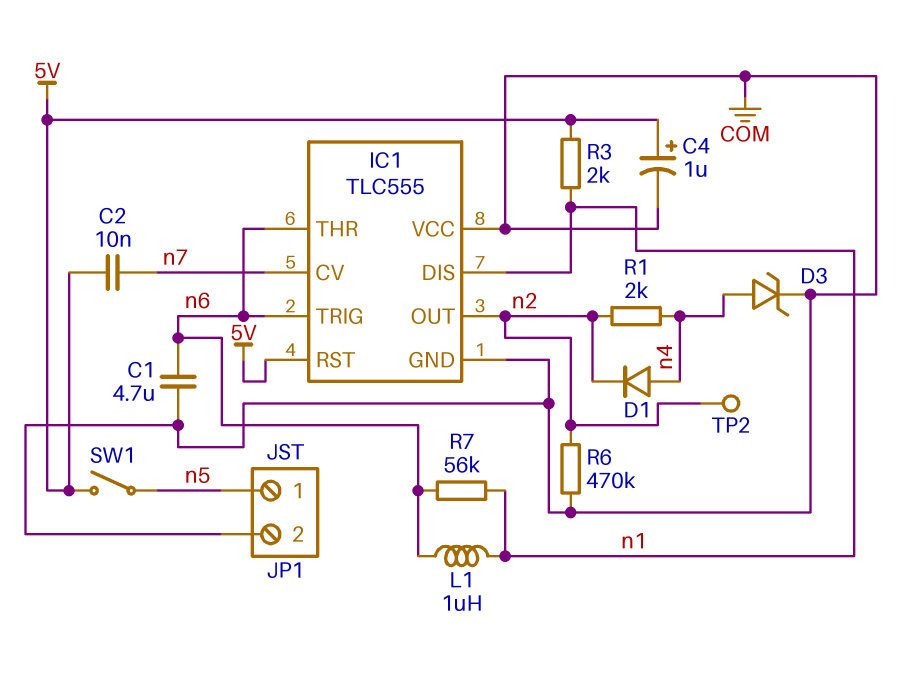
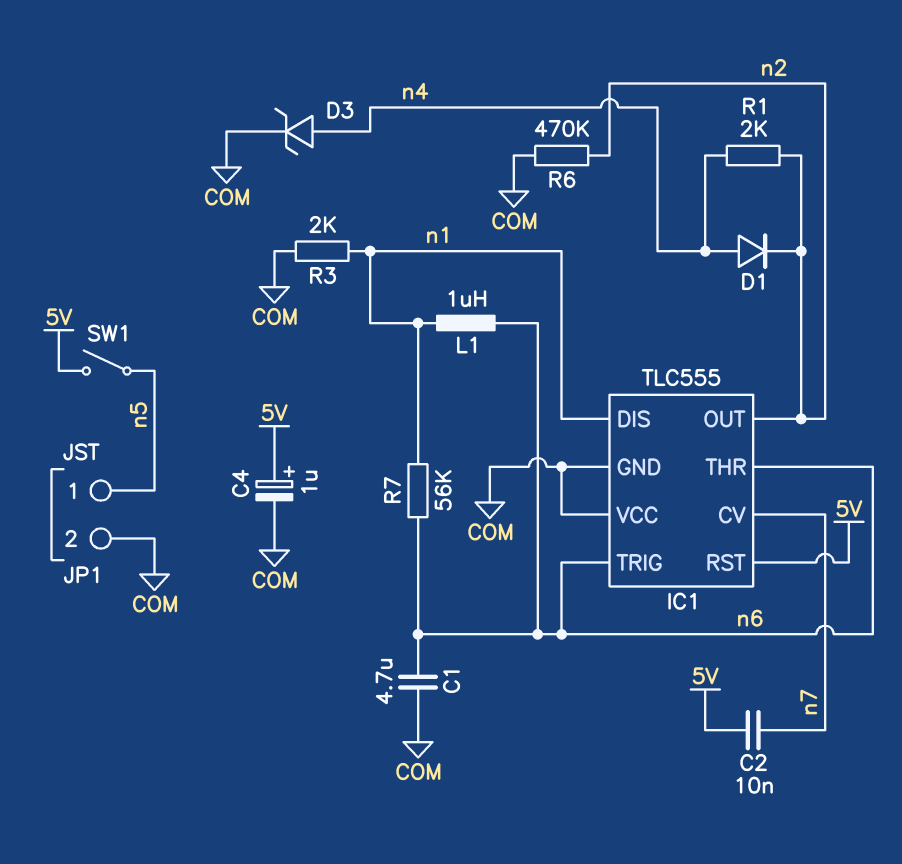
R3: 2k (5V, n1) -> 2k (COM, n1)
TP2: test point (n2) -> none

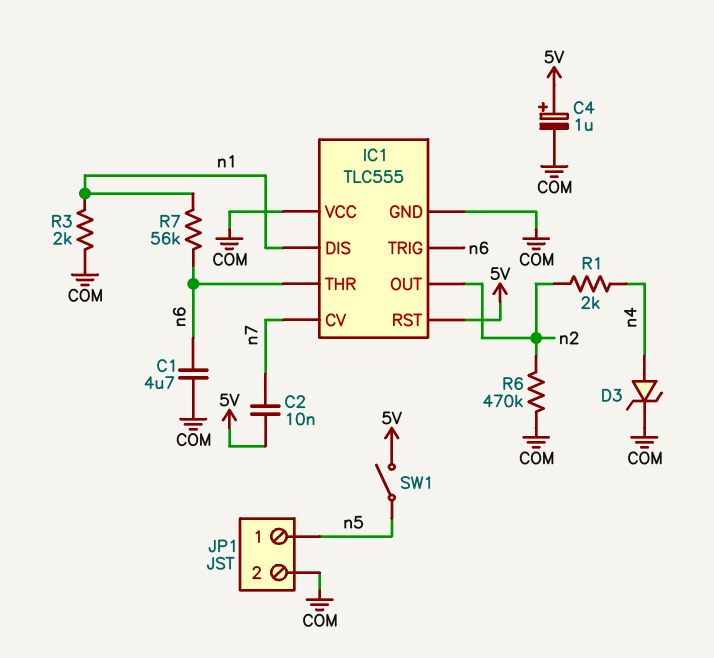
D1: diode (A n4, K n2) -> none
L1: 1uH (n1, n6) -> none

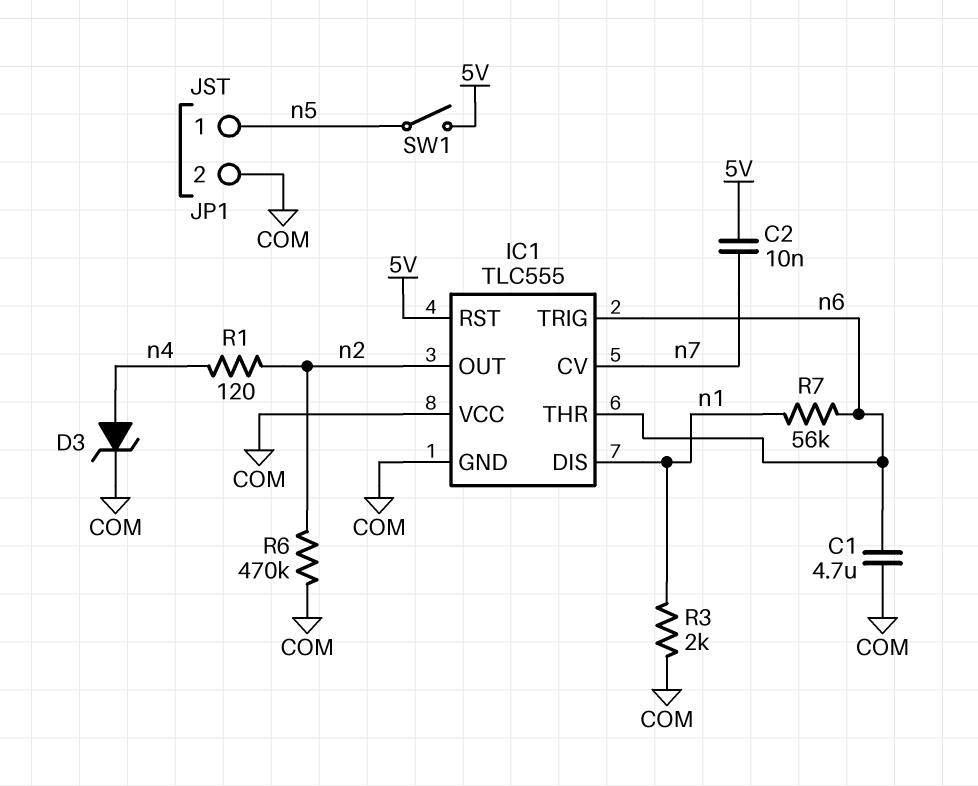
C4: 1uF (plus 5V, minus COM) -> none
R1: 2k (n2, n4) -> 120 (n2, n4)

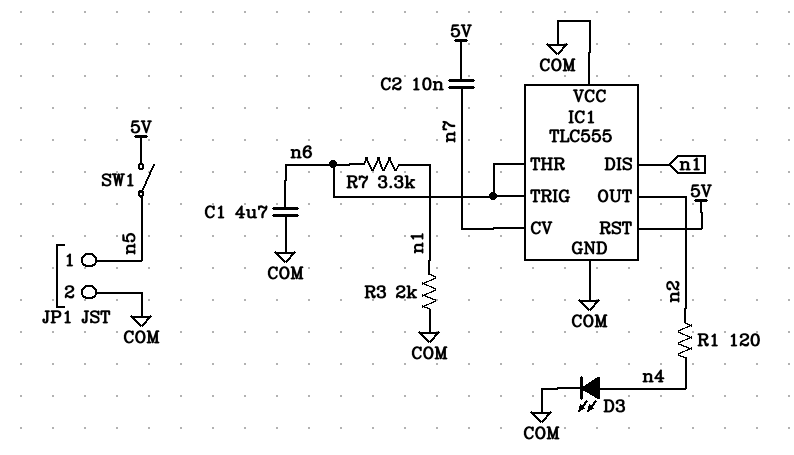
D3: zener (A n4, K COM) -> LED (A n4, K COM)
R6: 470k (COM, n2) -> none
R7: 56k (n1, n6) -> 3.3k (n1, n6)

